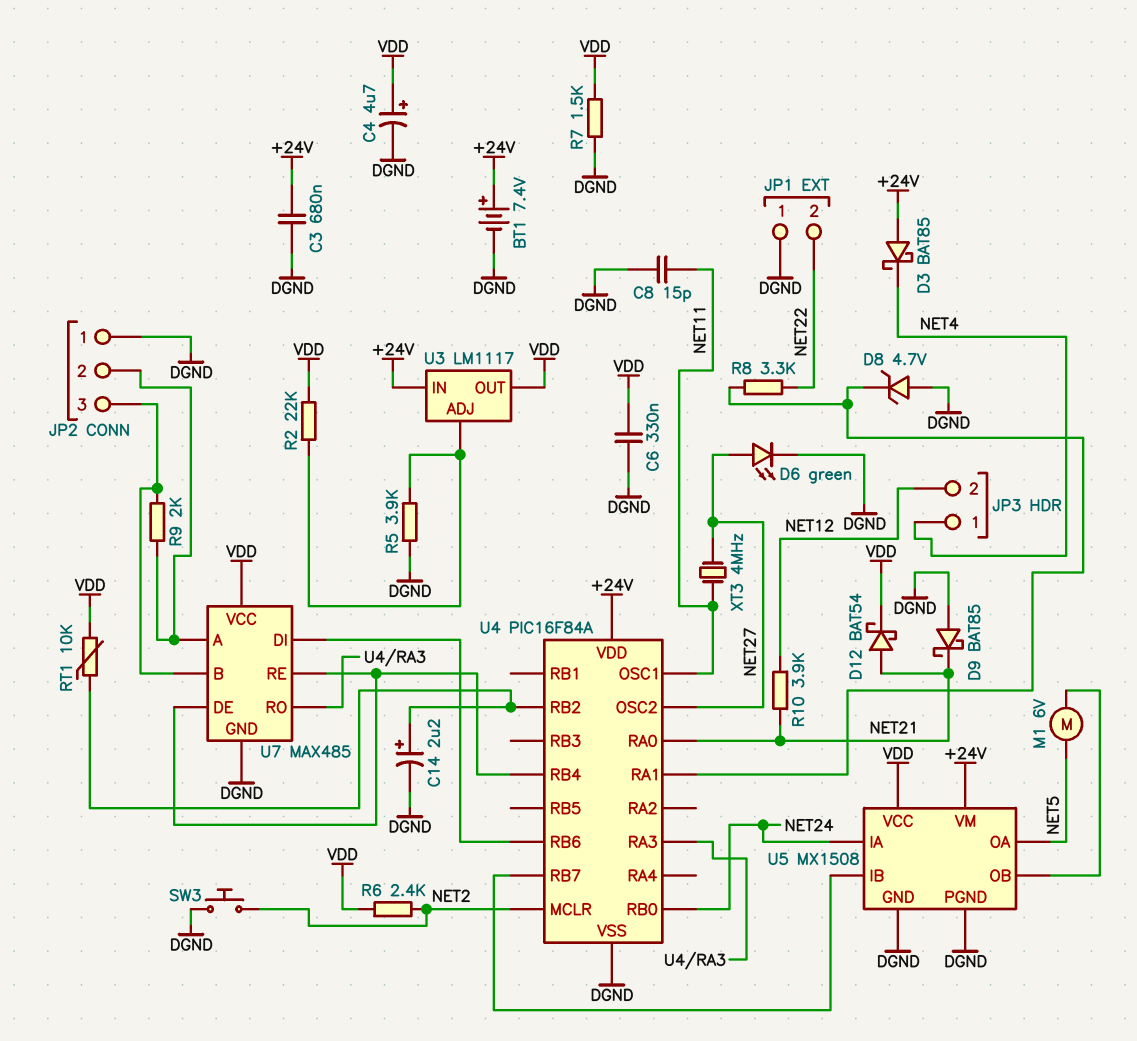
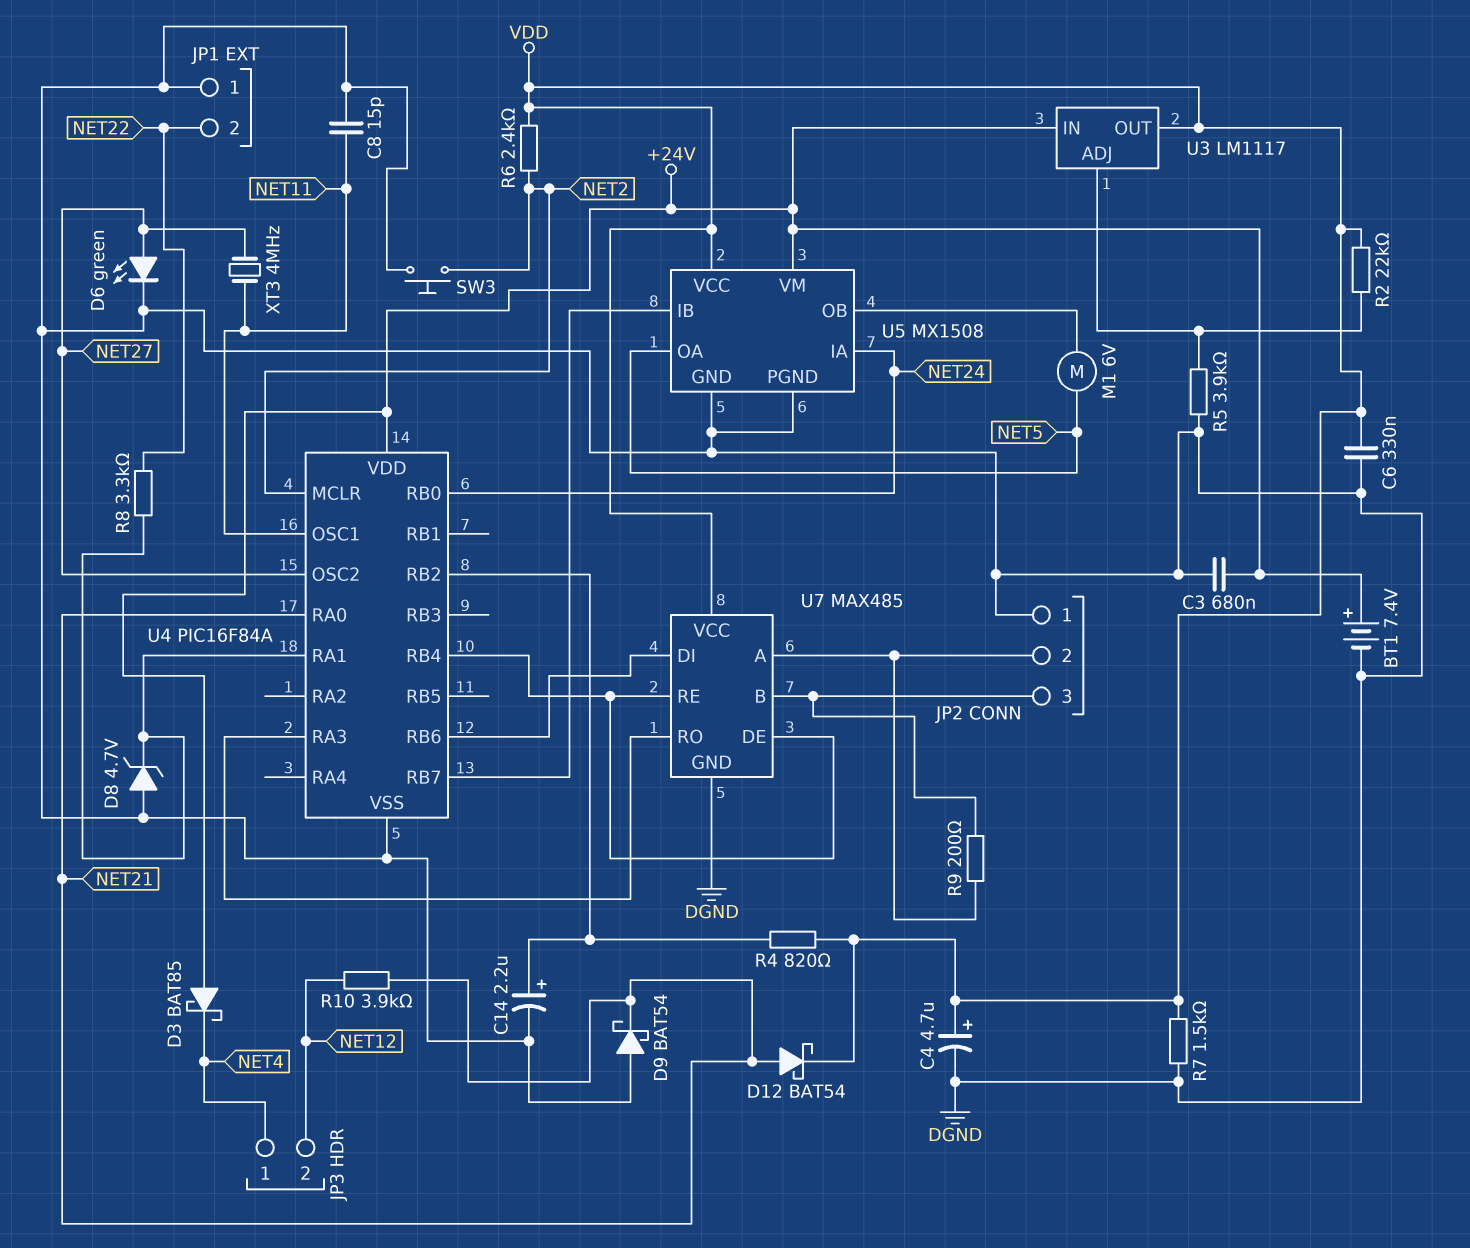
D9: schottky BAT85 (A DGND, K NET21) -> schottky BAT54 (A DGND, K NET21)
R4: none -> 820 (U4/RB2, VDD)
R9: 2k (JP2/2, JP2/3) -> 200 (JP2/2, JP2/3)
RT1: 10k (U4/RB2, VDD) -> none

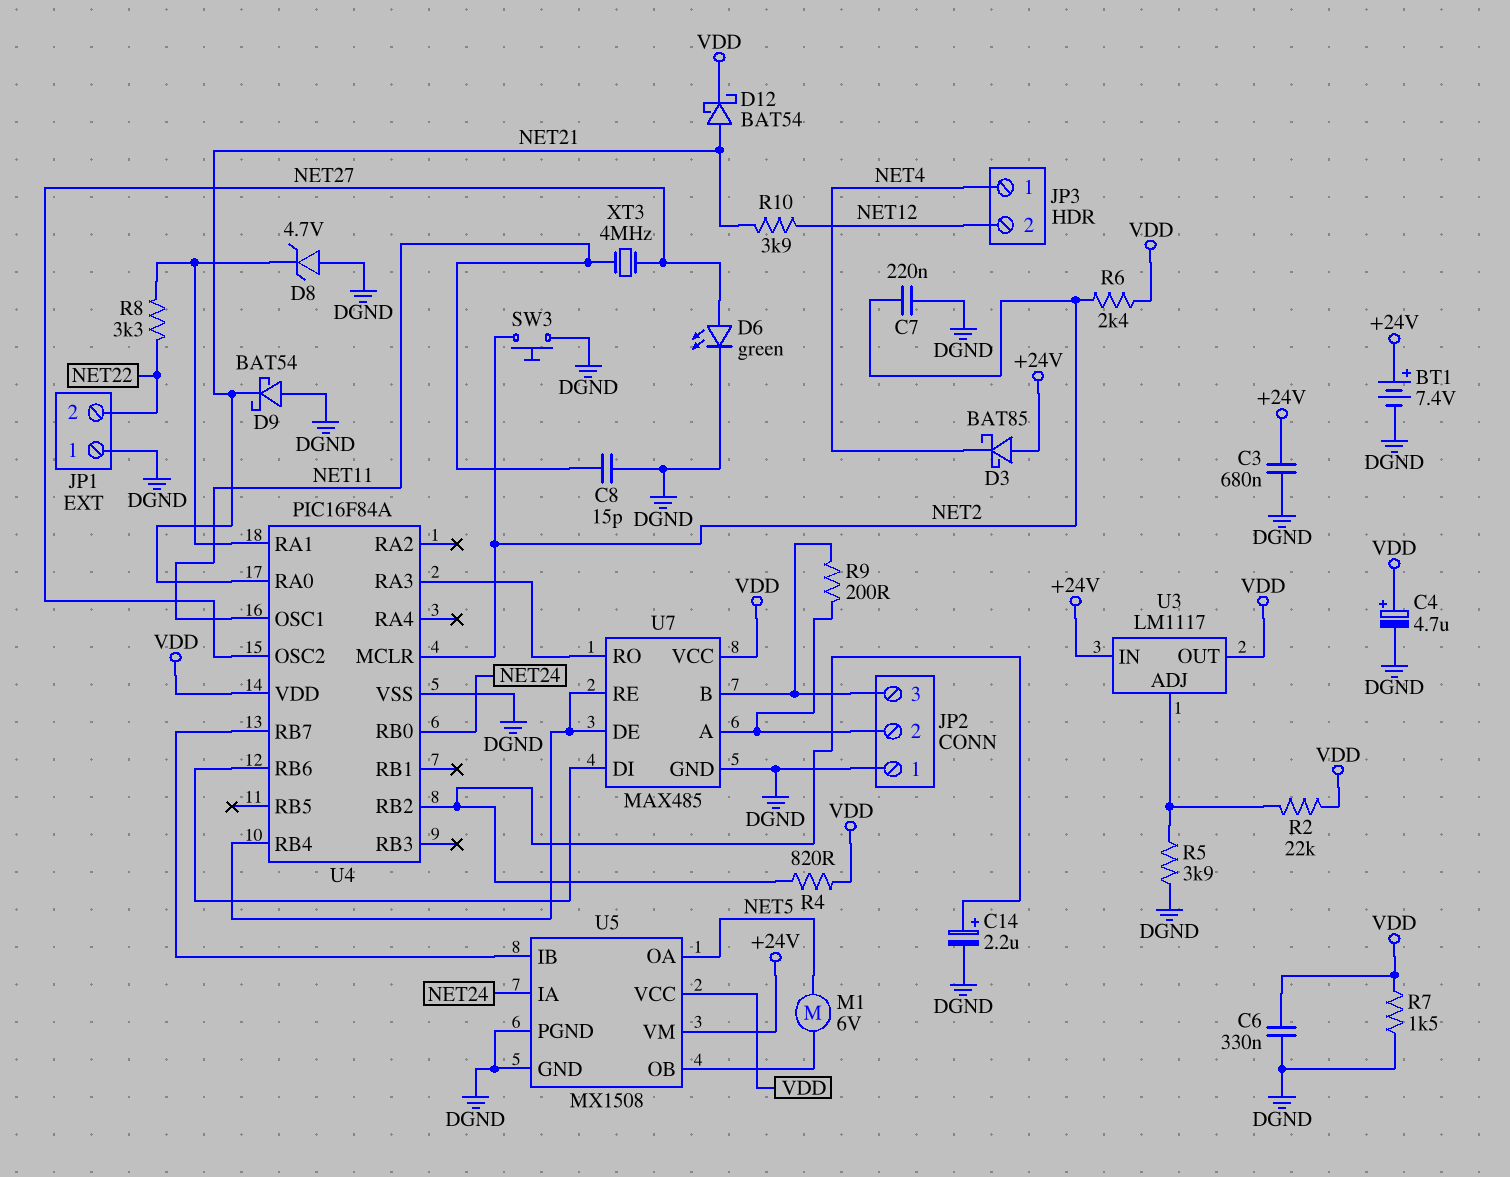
C7: none -> 220nF (DGND, NET2)
U4 pin VDD: +24V -> VDD

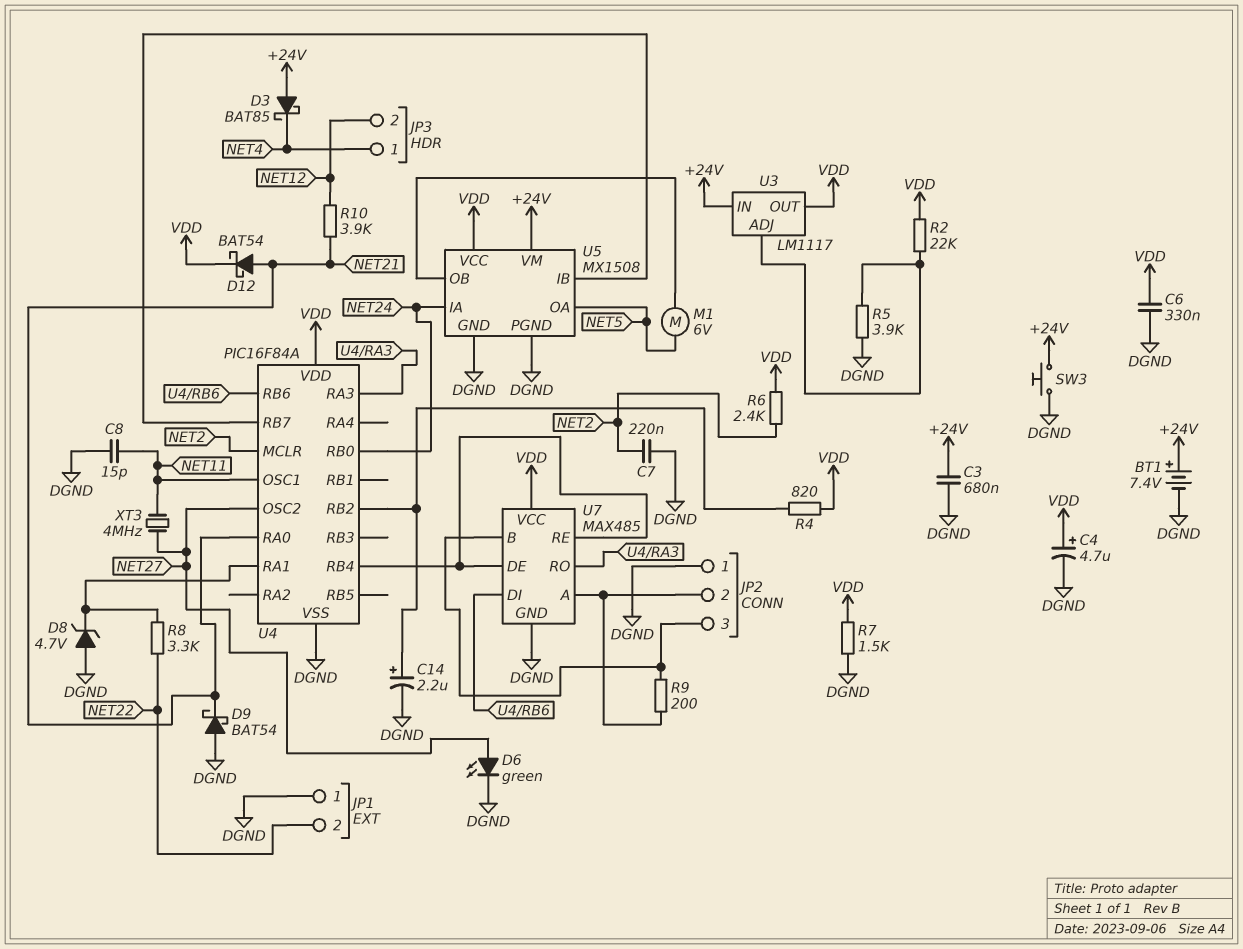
SW3: button (DGND, NET2) -> button (+24V, DGND)

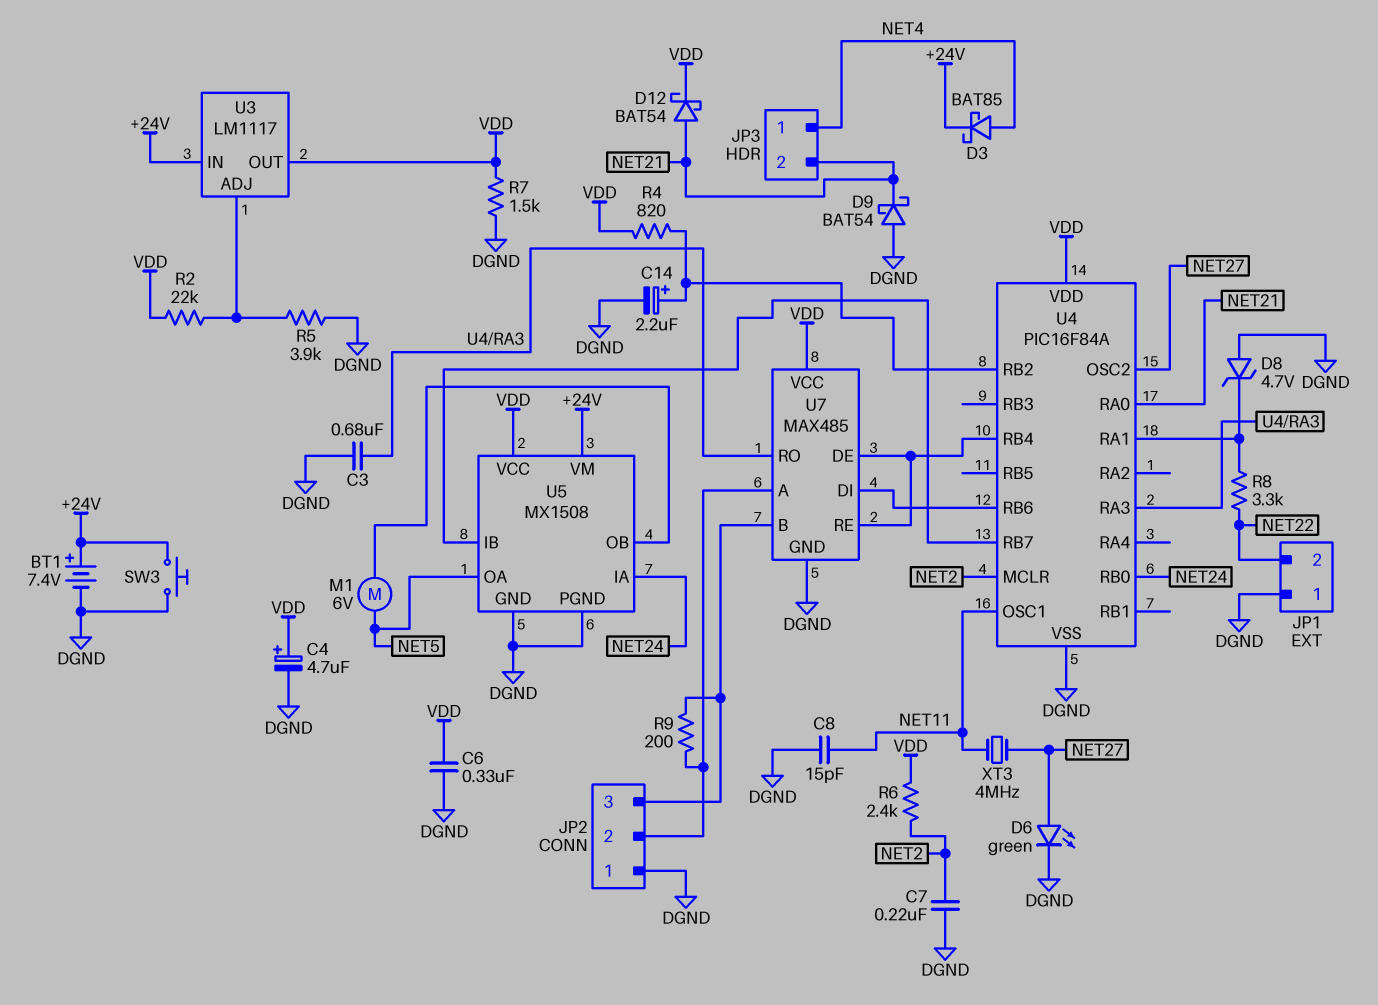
C3: 680nF (+24V, DGND) -> 680nF (DGND, U4/RA3)
D3: schottky BAT85 (A +24V, K NET4) -> schottky BAT85 (A NET4, K +24V)
JP3 pin 2: NET12 -> NET21
R10: 3.9k (NET12, NET21) -> none

